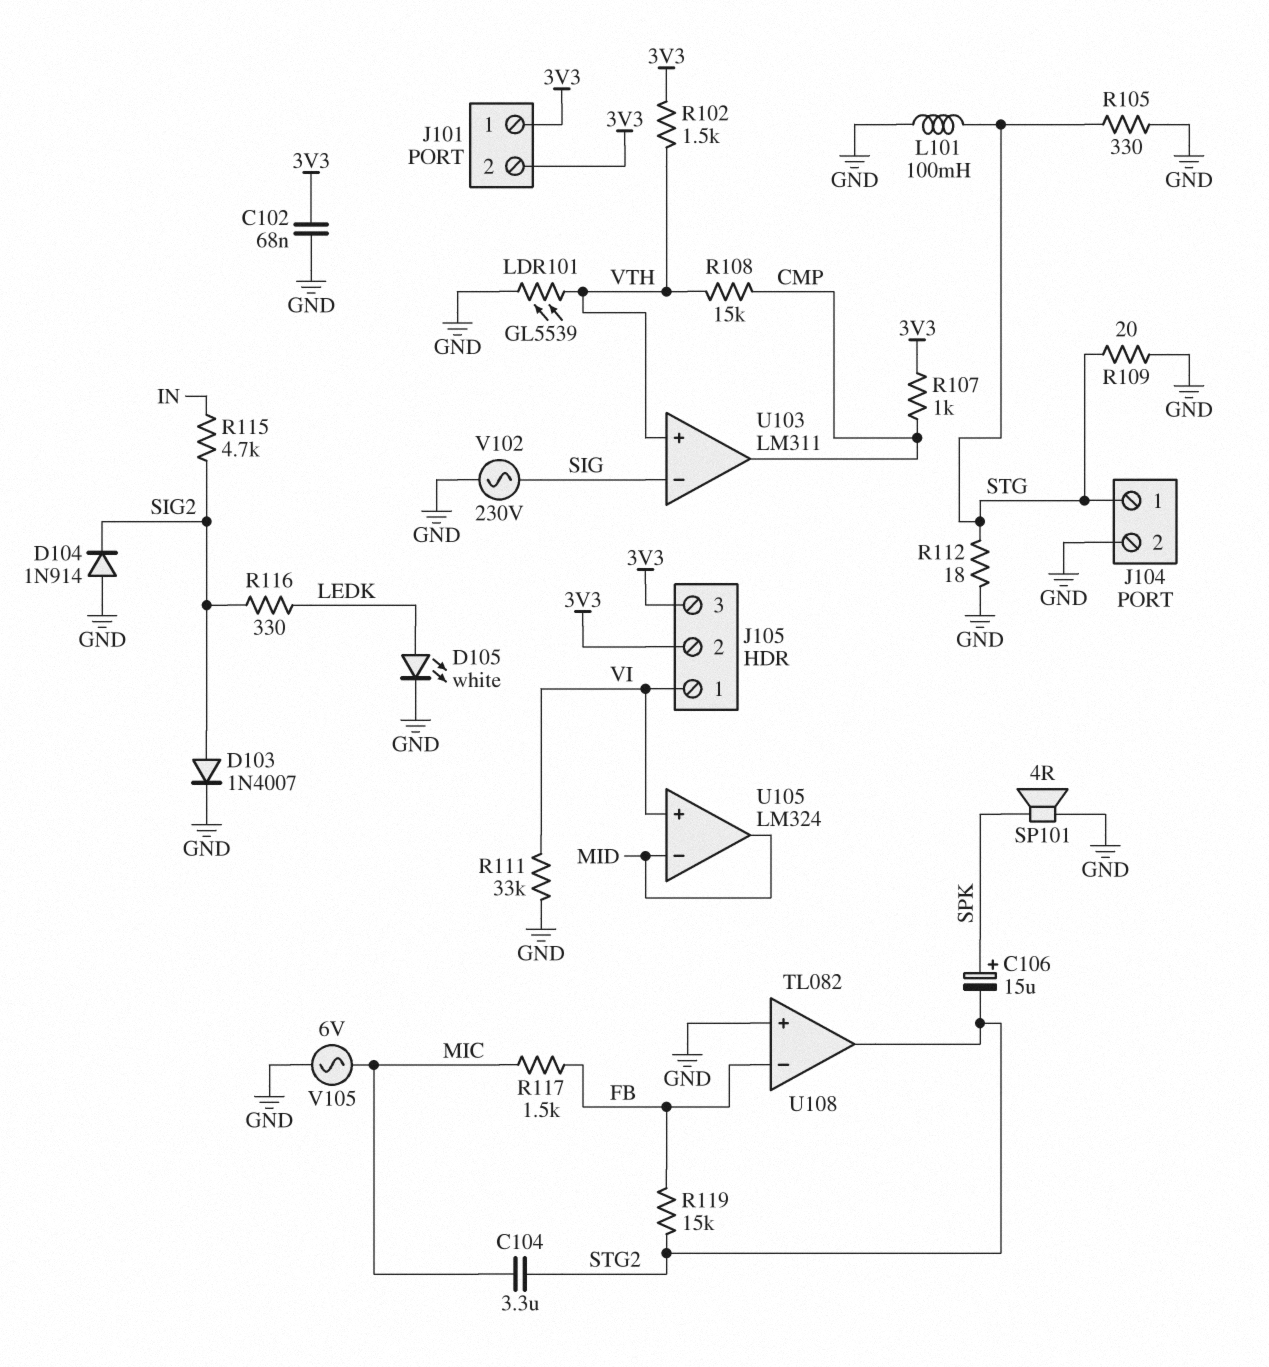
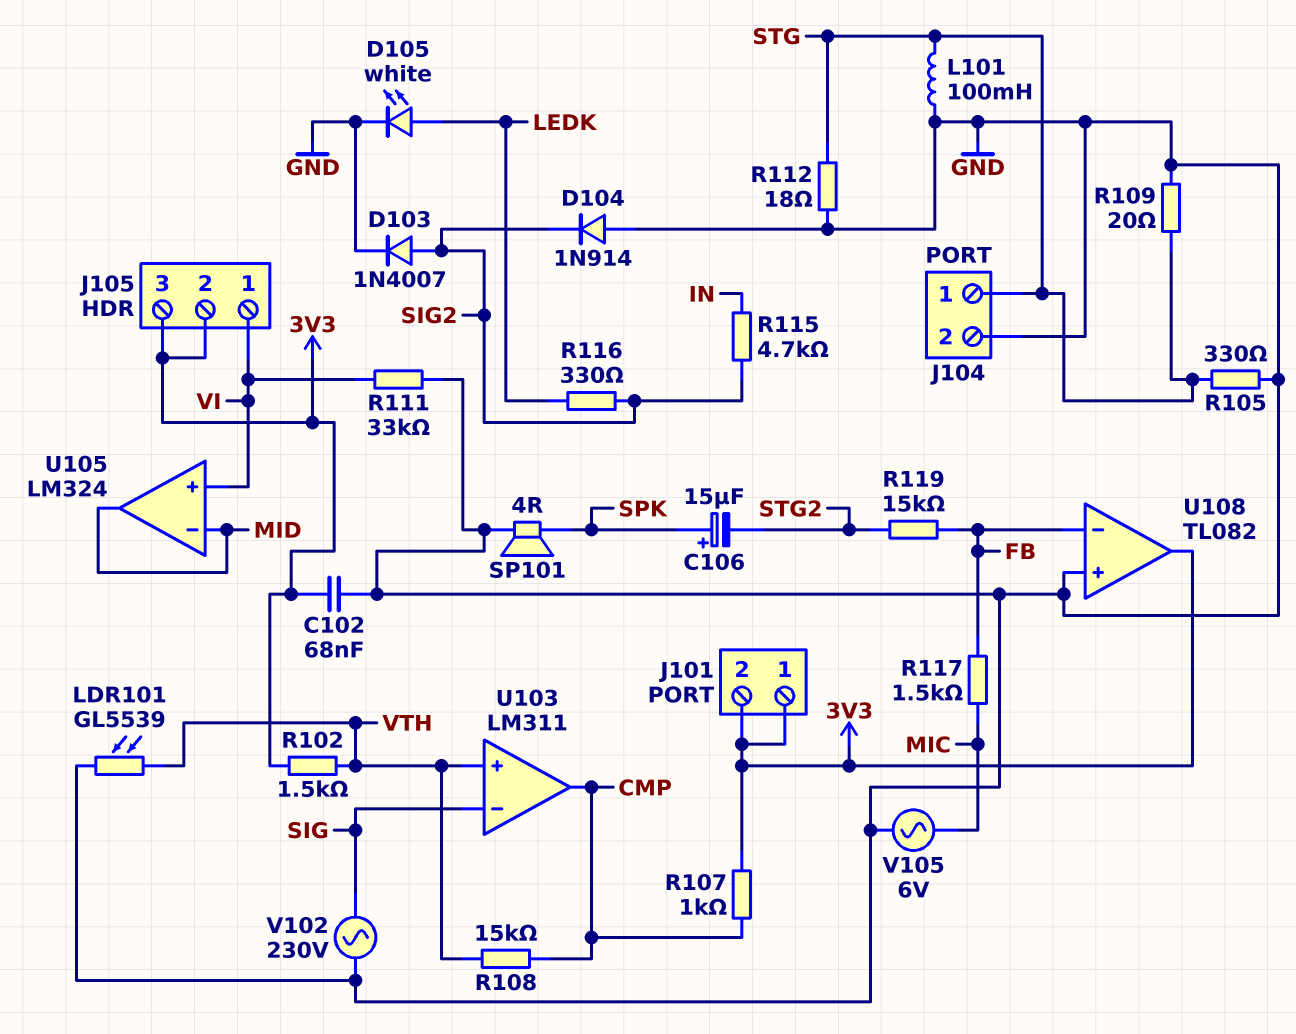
C104: 3.3uF (MIC, STG2) -> none
U108 pin out: STG2 -> 3V3

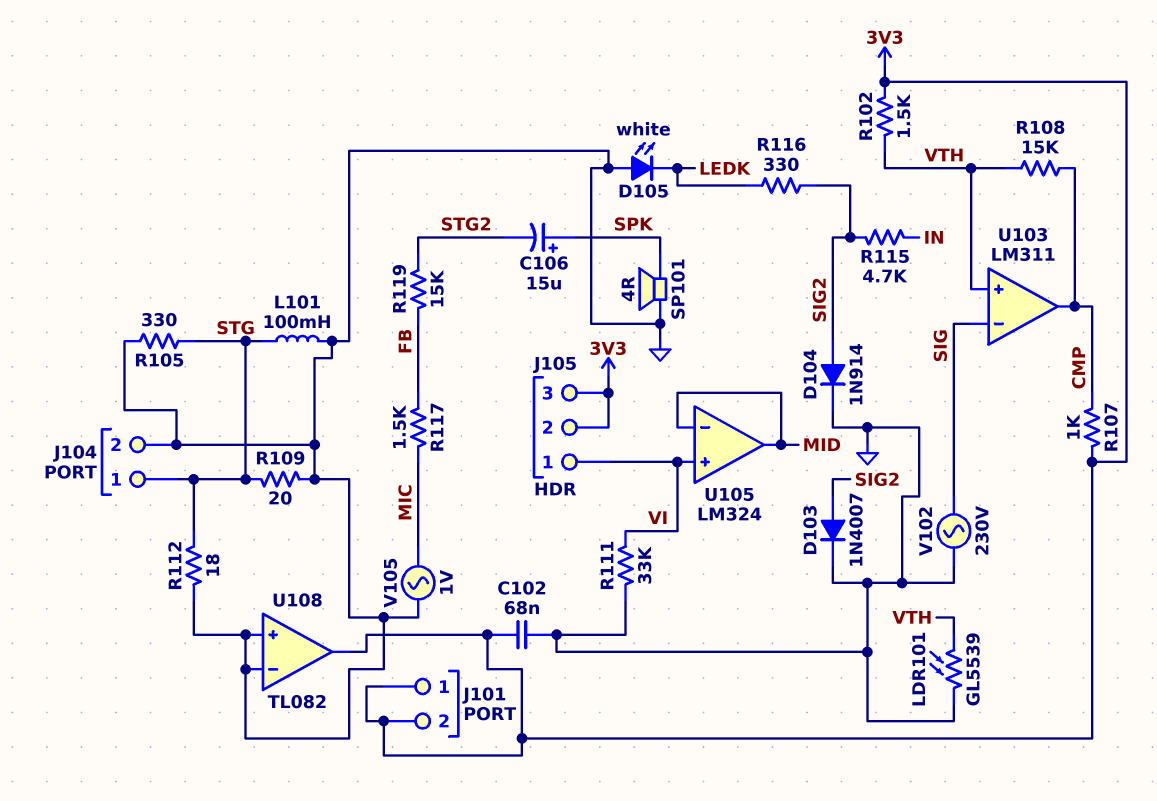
D104: diode 1N914 (A GND, K SIG2) -> diode 1N914 (A SIG2, K GND)
D105: LED white (A LEDK, K GND) -> LED white (A GND, K LEDK)
U108 pin in-: FB -> GND
V105: AC 6V (GND, MIC) -> AC 1V (GND, MIC)

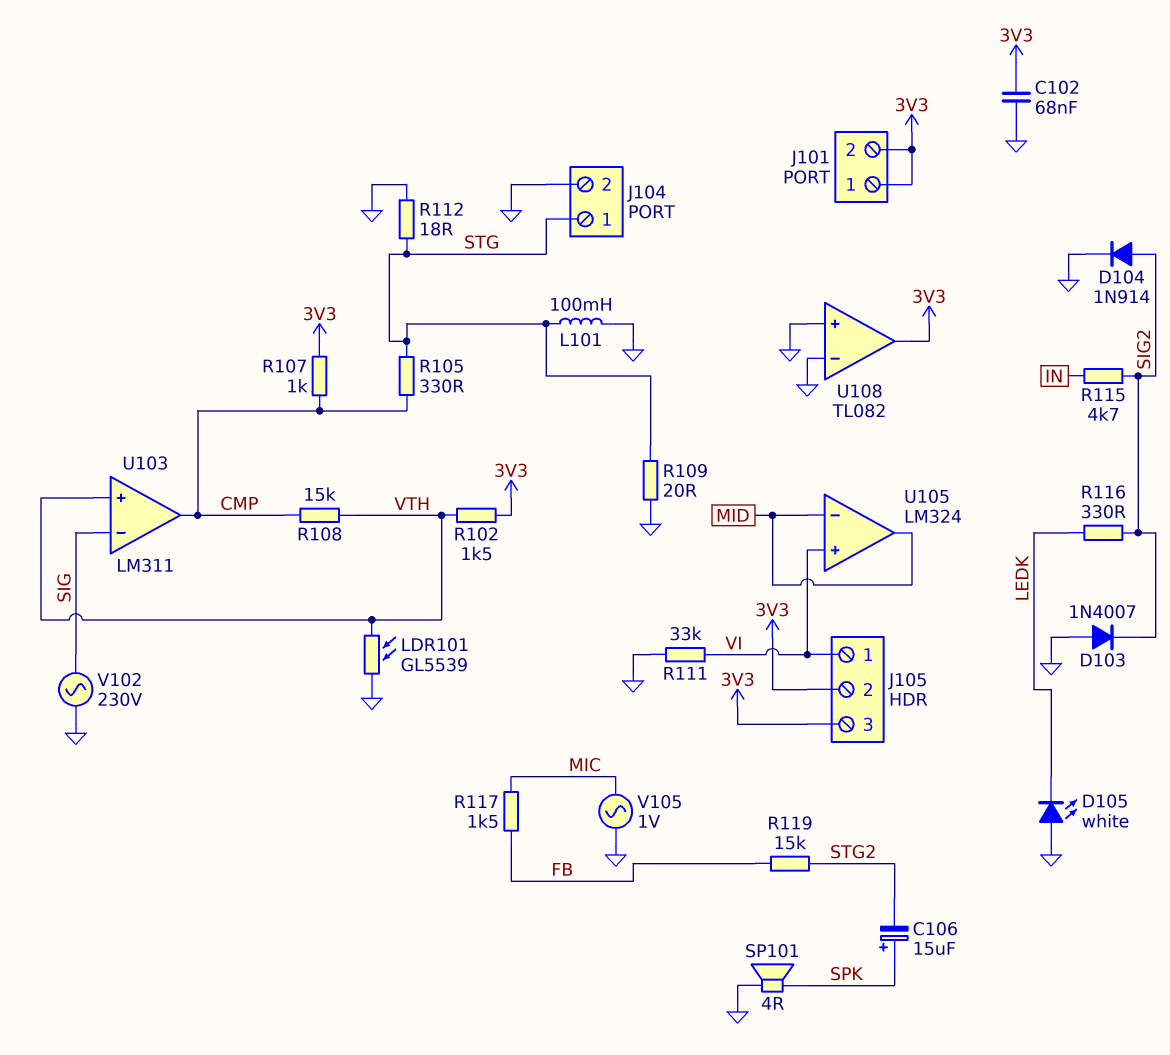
D103: diode 1N4007 (A SIG2, K GND) -> diode 1N4007 (A GND, K SIG2)
R105: 330 (GND, STG) -> 330 (CMP, STG)

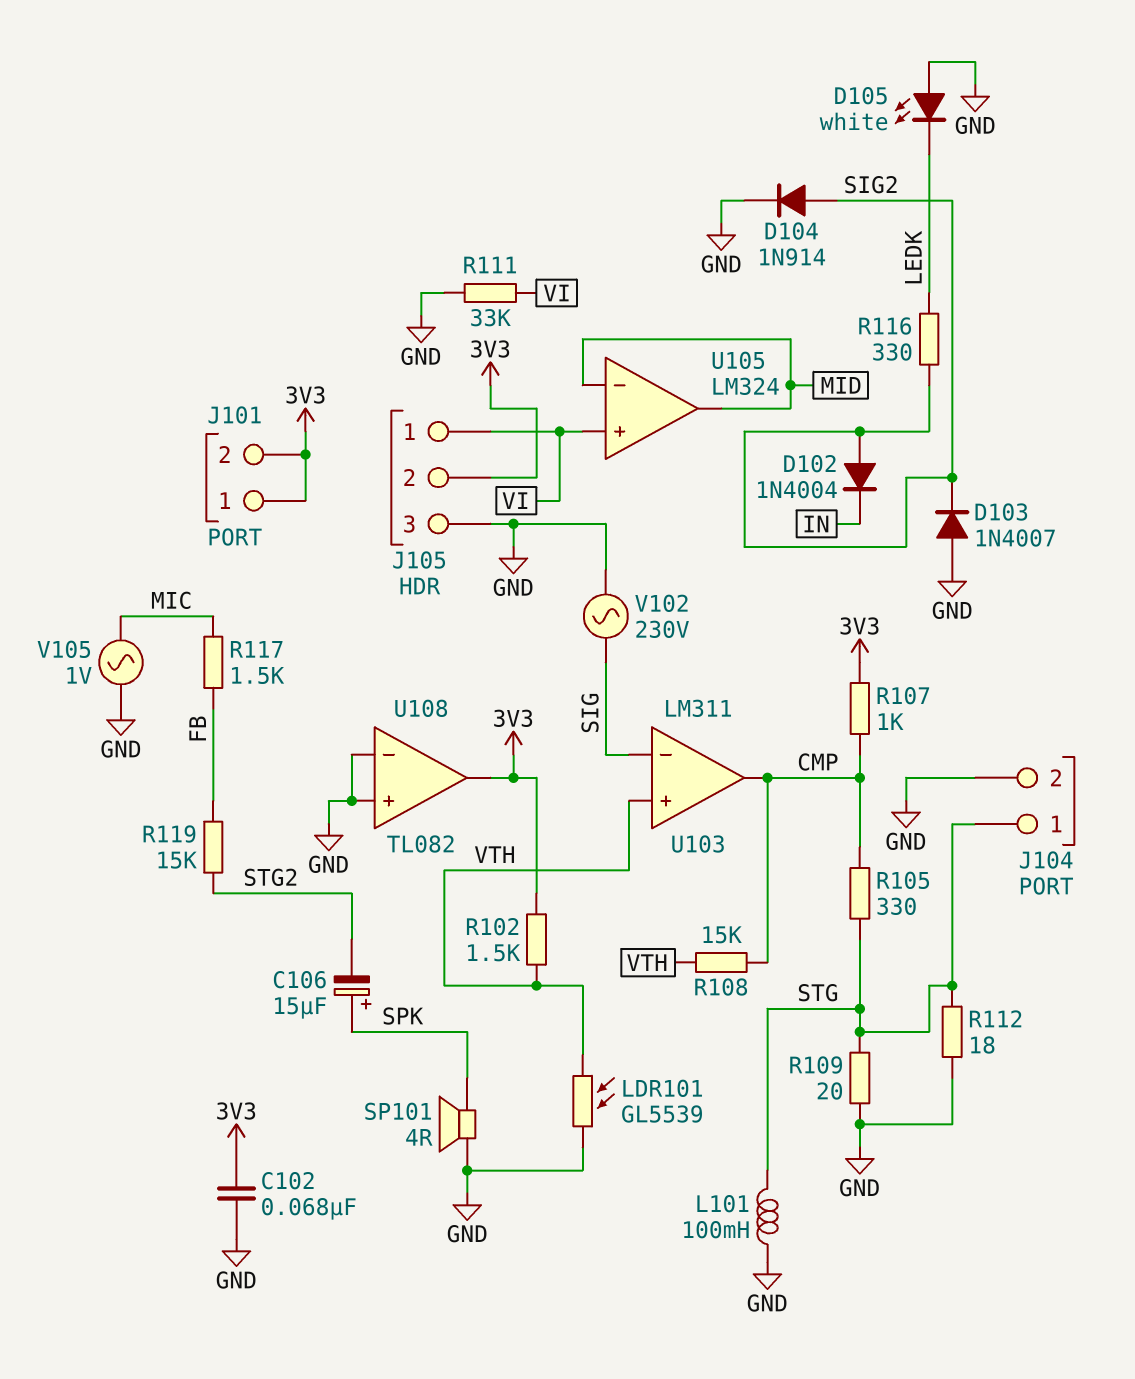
D102: none -> diode 1N4004 (A SIG2, K IN)
J105 pin 3: 3V3 -> GND
R115: 4.7k (IN, SIG2) -> none

